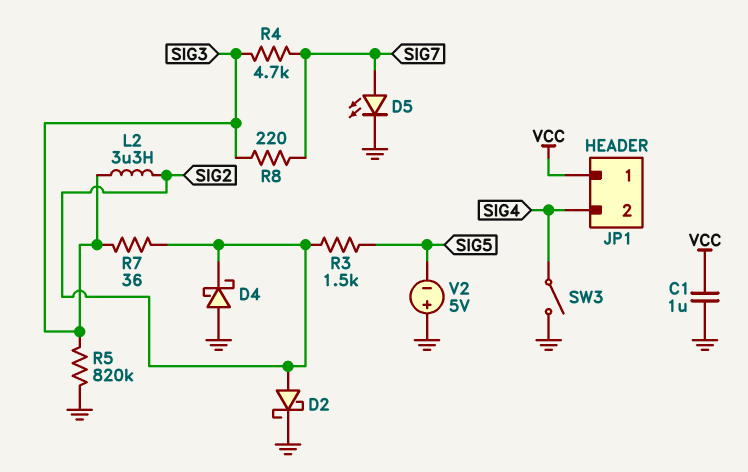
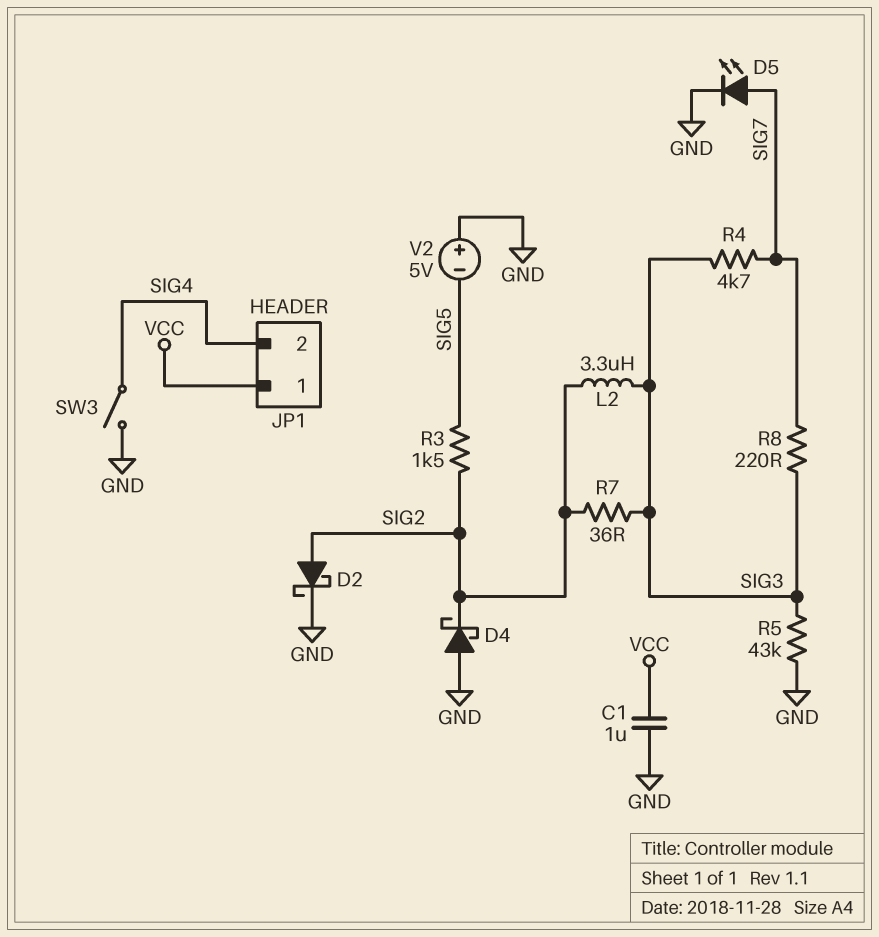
R5: 820k (GND, SIG3) -> 43k (GND, SIG3)

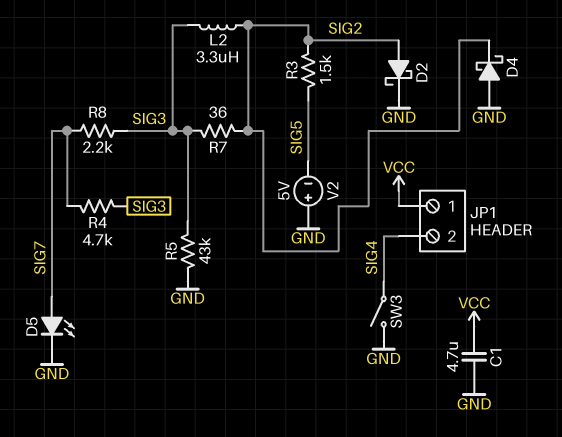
C1: 1uF (GND, VCC) -> 4.7uF (GND, VCC)
R8: 220 (SIG3, SIG7) -> 2.2k (SIG3, SIG7)

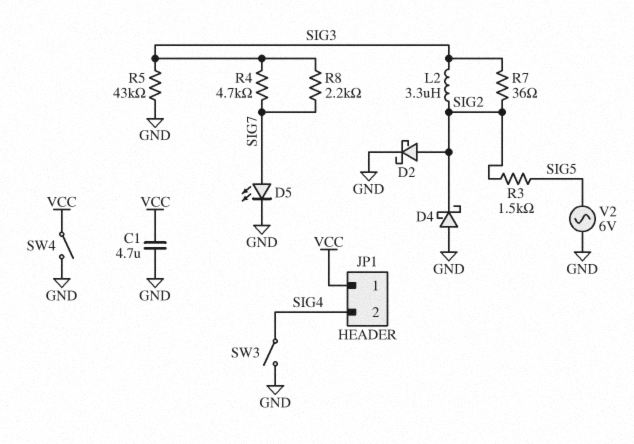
SW4: none -> switch (GND, VCC)
V2: 5V (plus GND, minus SIG5) -> AC 6V (GND, SIG5)

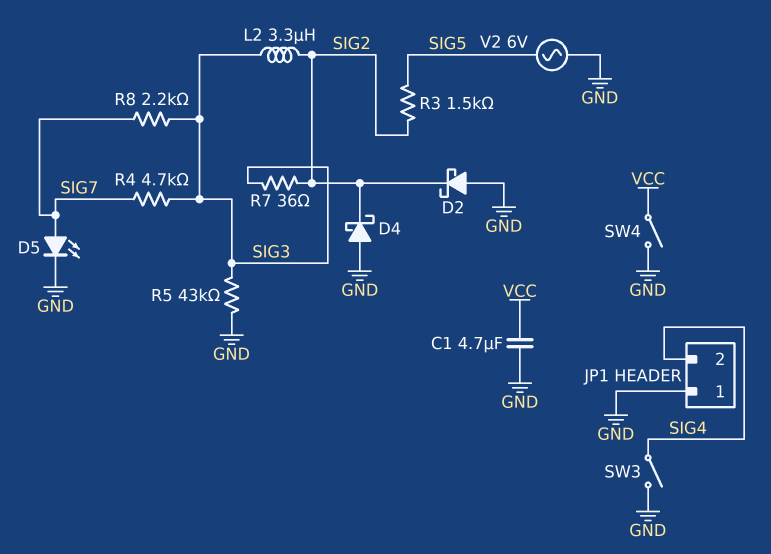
D2: schottky (A SIG2, K GND) -> schottky (A GND, K SIG2)
JP1 pin 1: VCC -> GND

